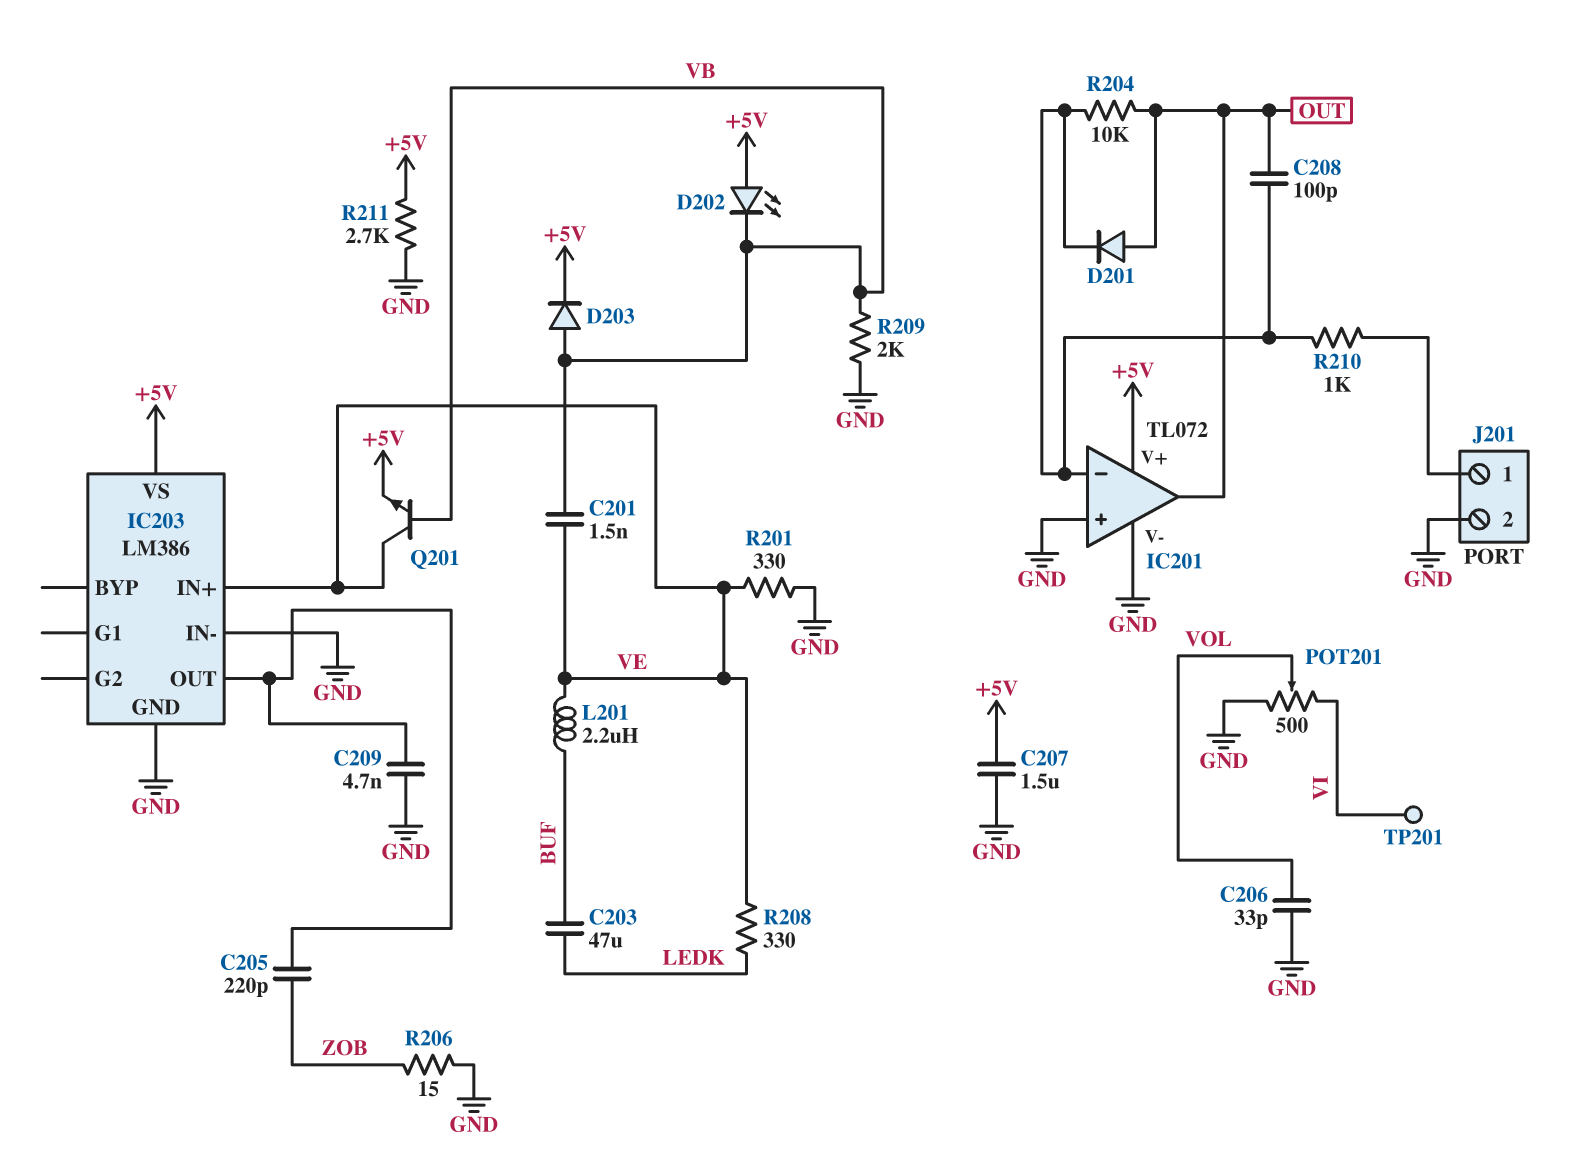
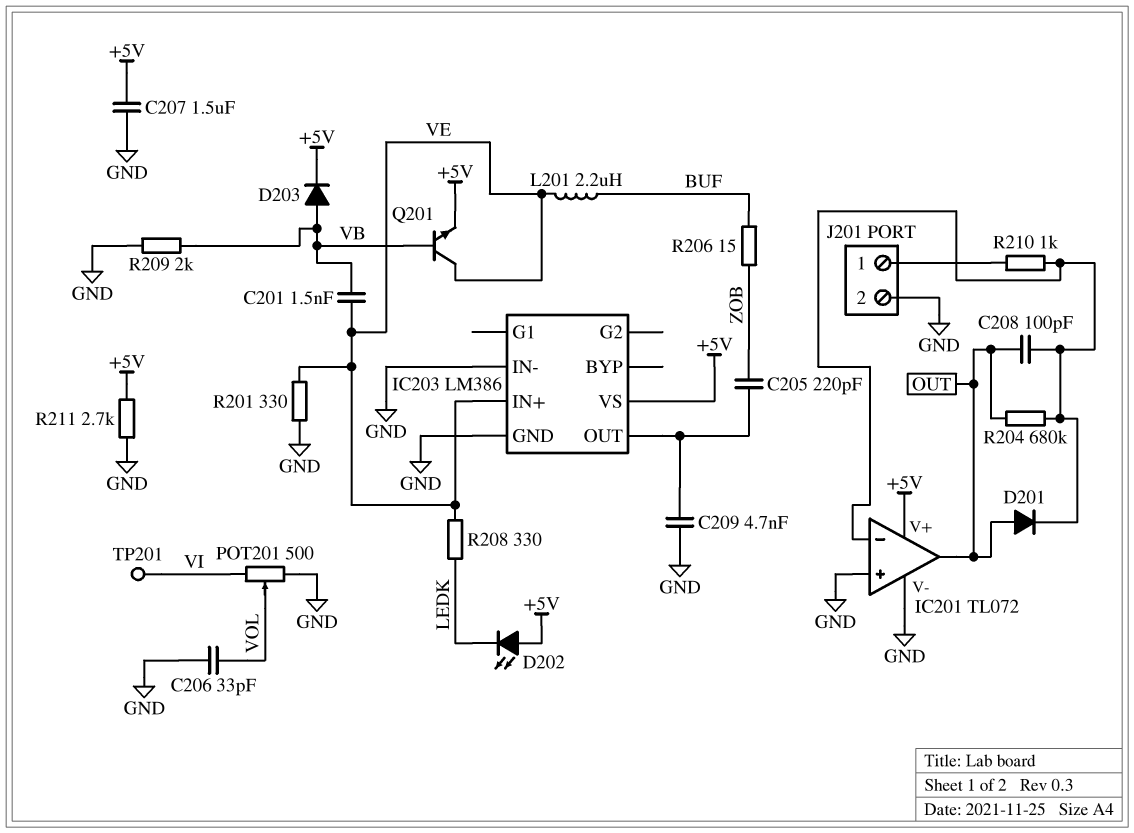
C203: 47uF (BUF, LEDK) -> none
D202: LED (A +5V, K VB) -> LED (A +5V, K LEDK)
R204: 10k (IC201/in-, OUT) -> 680k (IC201/in-, OUT)
R206: 15 (GND, ZOB) -> 15 (BUF, ZOB)

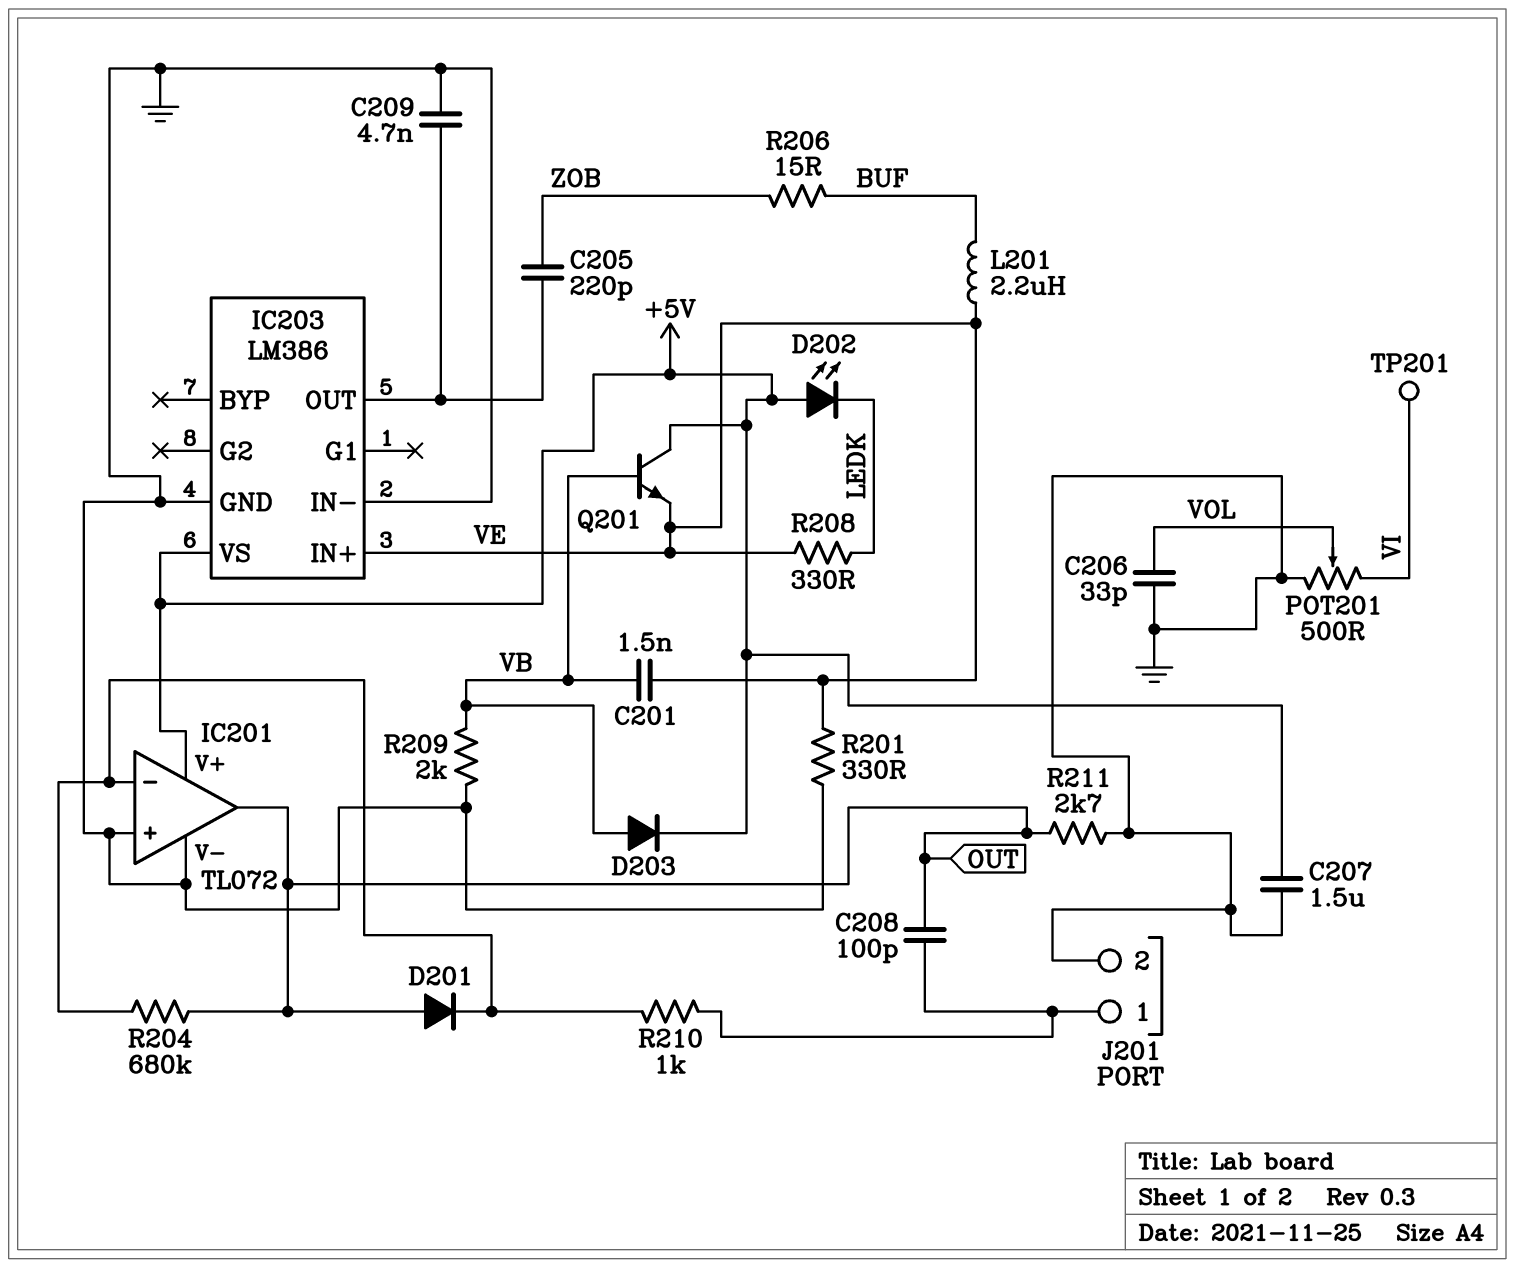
C208: 100pF (IC201/in-, OUT) -> 100pF (J201/1, OUT)
Q201: NPN (B VB, C VE, E +5V) -> NPN (B VB, C +5V, E VE)
R211: 2.7k (+5V, GND) -> 2.7k (GND, OUT)

